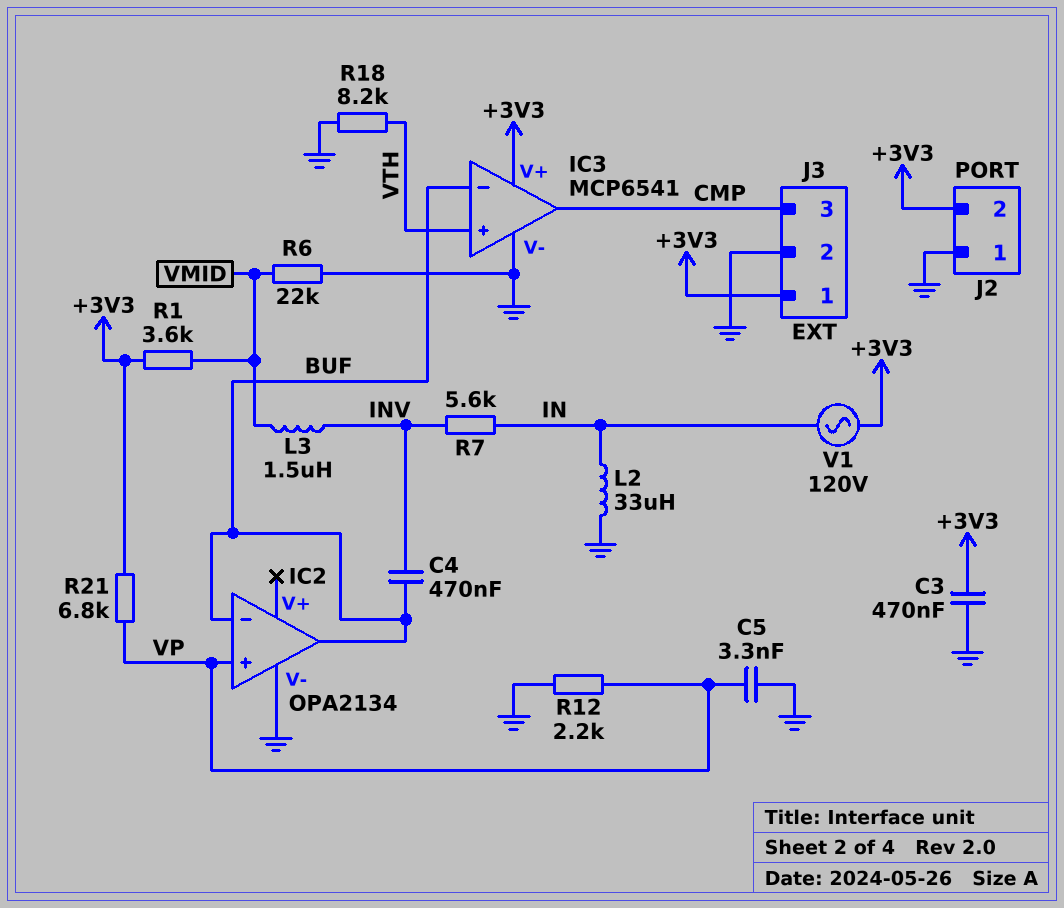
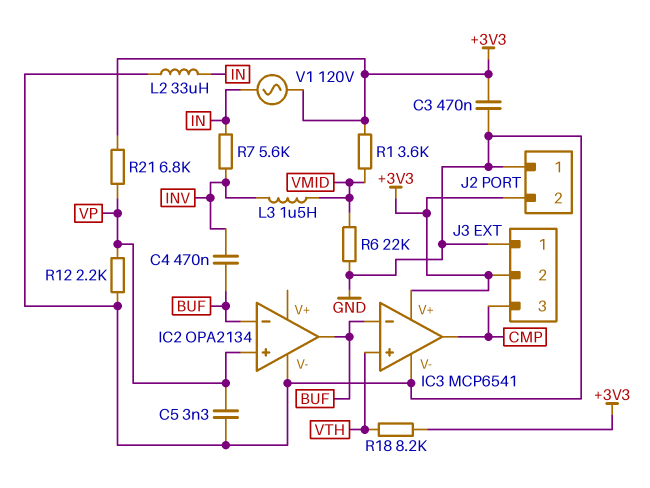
J3 pin 1: +3V3 -> GND
J3 pin 2: GND -> +3V3
R18: 8.2k (GND, VTH) -> 8.2k (+3V3, VTH)

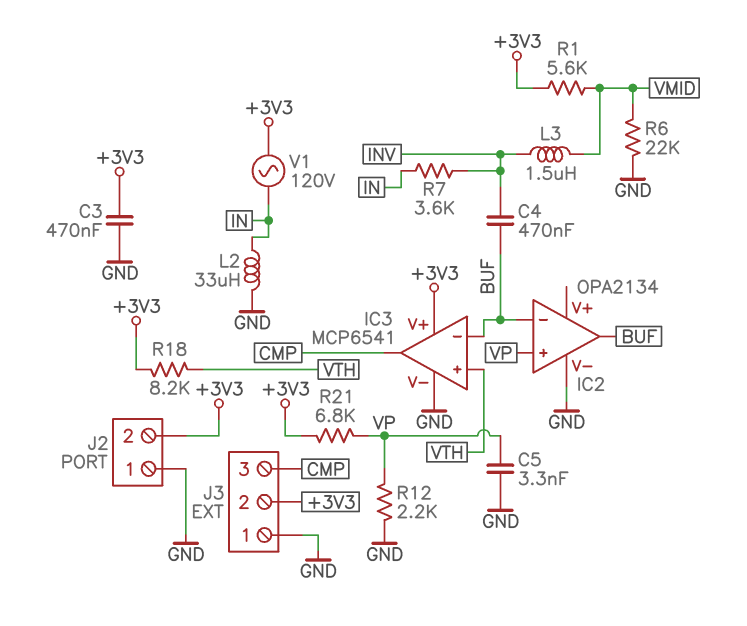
R1: 3.6k (+3V3, VMID) -> 5.6k (+3V3, VMID)
R7: 5.6k (IN, INV) -> 3.6k (IN, INV)

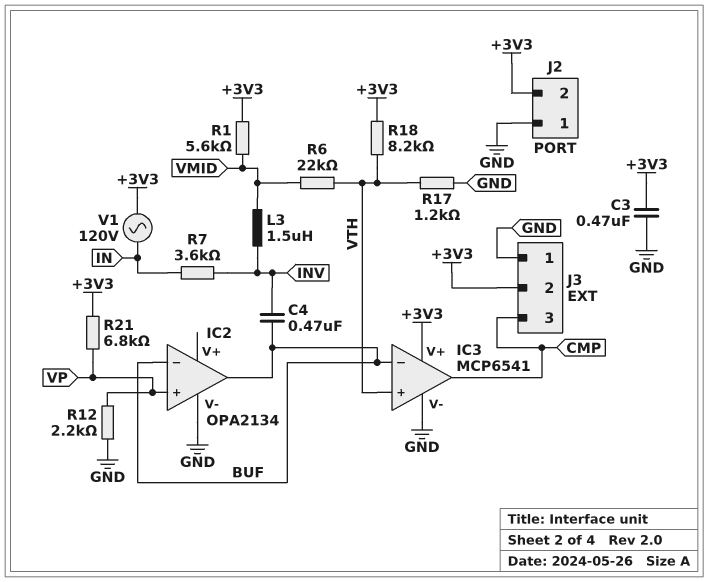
C5: 3.3nF (GND, VP) -> none
L2: 33uH (GND, IN) -> none
R6: 22k (GND, VMID) -> 22k (VMID, VTH)
R17: none -> 1.2k (GND, VTH)

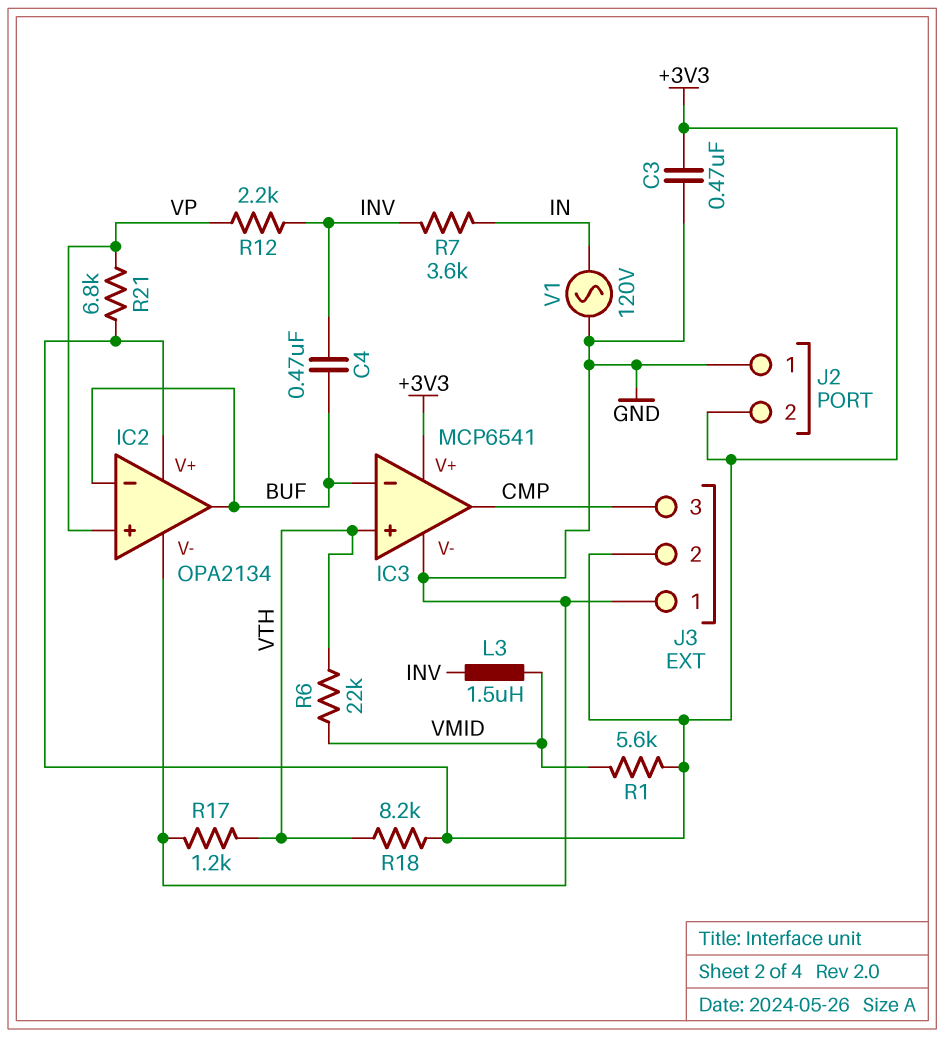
IC2 pin V+: none -> +3V3
R12: 2.2k (GND, VP) -> 2.2k (INV, VP)
V1: AC 120V (+3V3, IN) -> AC 120V (GND, IN)

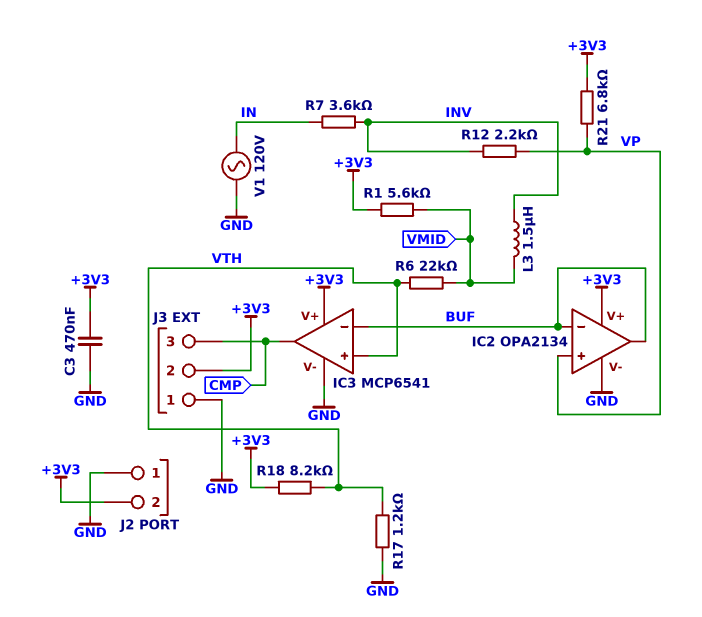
C4: 470nF (BUF, INV) -> none

